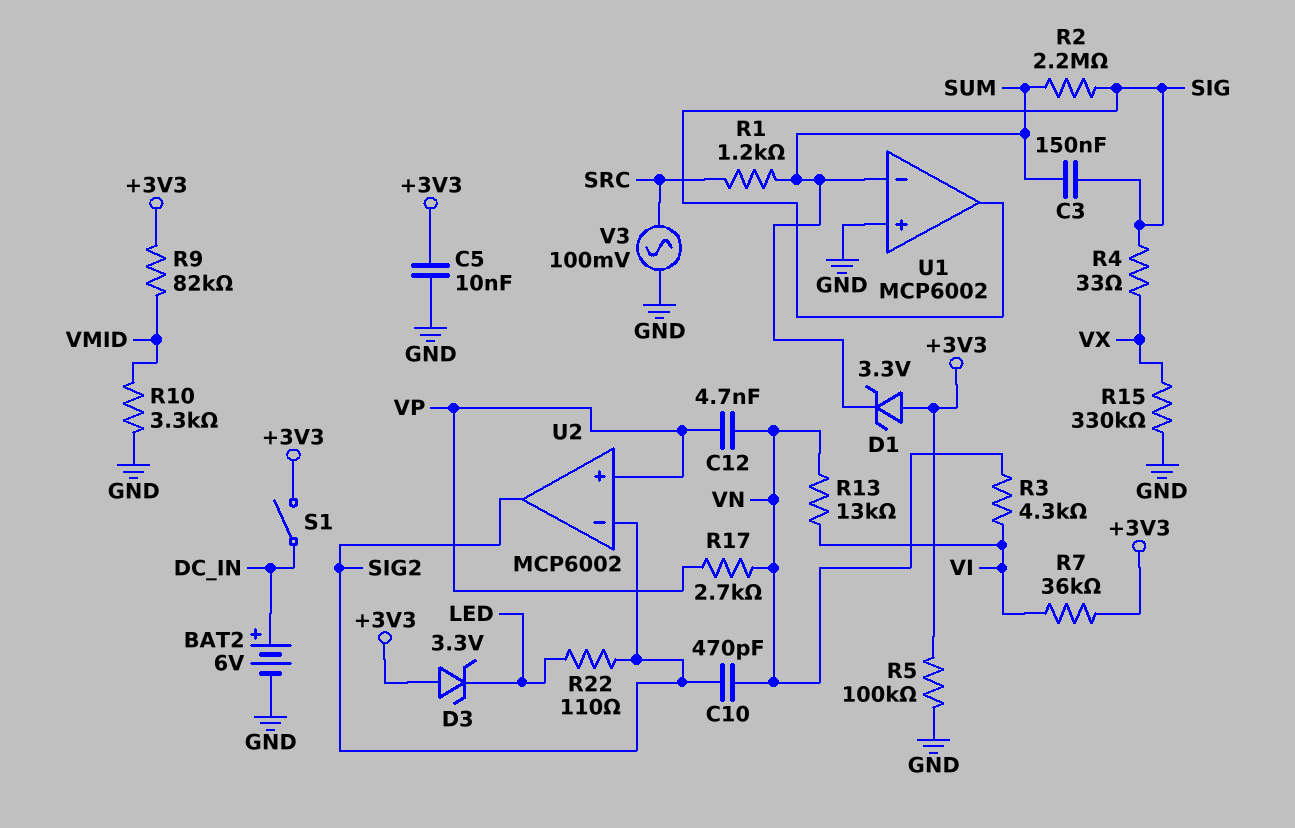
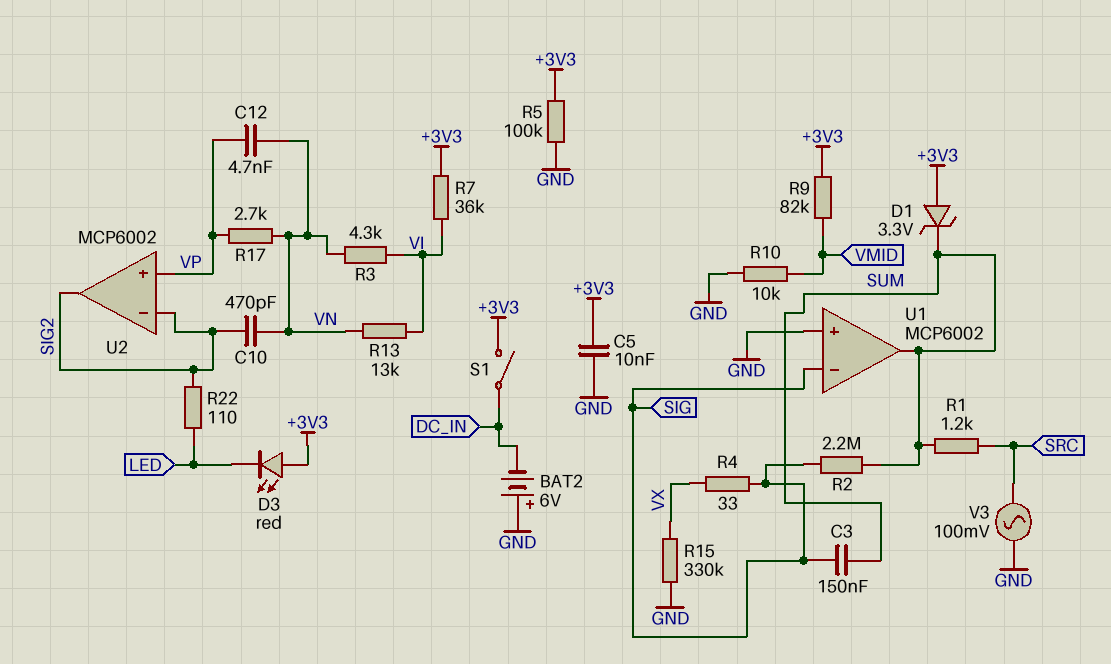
BAT2: 6V (plus DC_IN, minus GND) -> 6V (plus GND, minus DC_IN)
D3: zener 3.3V (A +3V3, K LED) -> LED red (A +3V3, K LED)
R10: 3.3k (GND, VMID) -> 10k (GND, VMID)
U1 pin in-: SUM -> SIG
U1 pin out: SIG -> SUM

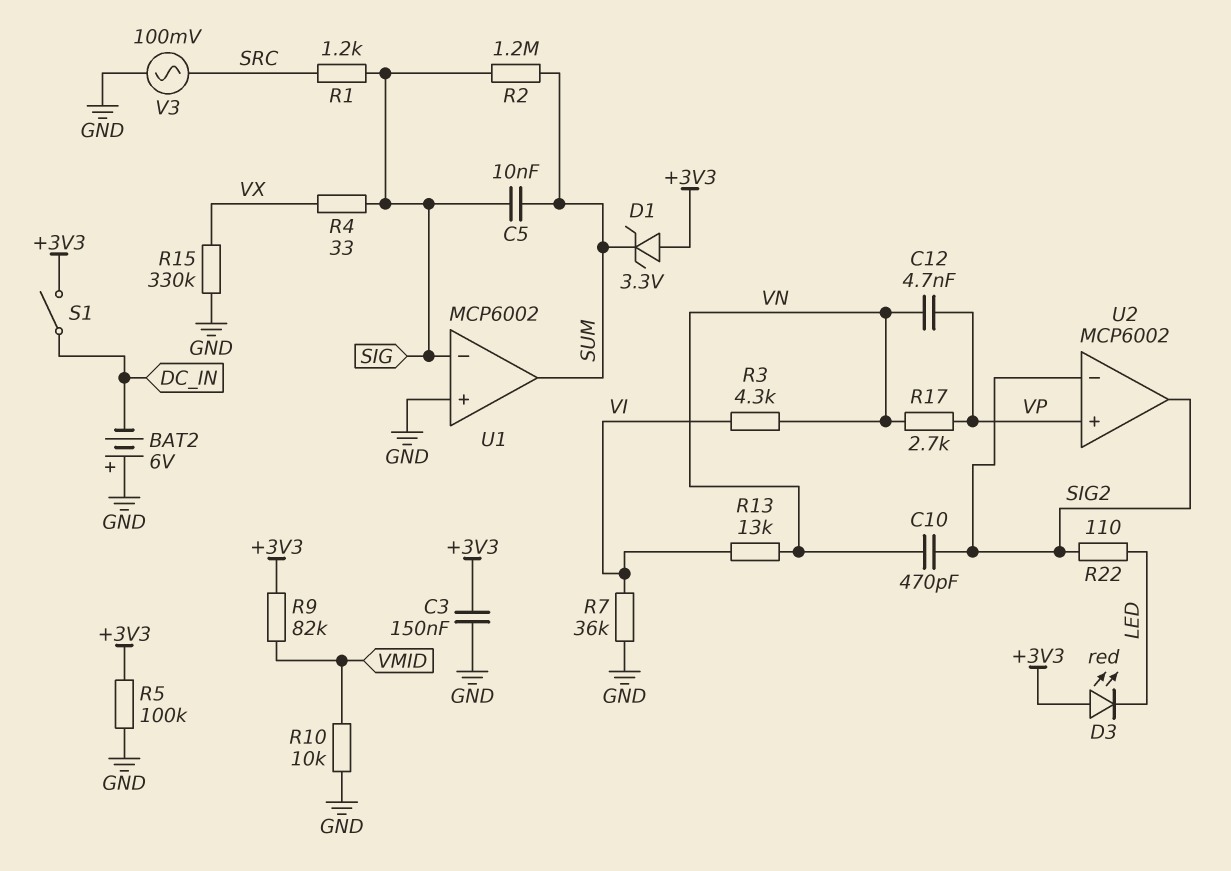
C3: 150nF (SIG, SUM) -> 150nF (+3V3, GND)
C5: 10nF (+3V3, GND) -> 10nF (SIG, SUM)
R1: 1.2k (SRC, SUM) -> 1.2k (SIG, SRC)
R2: 2.2M (SIG, SUM) -> 1.2M (SIG, SUM)
R7: 36k (+3V3, VI) -> 36k (GND, VI)

